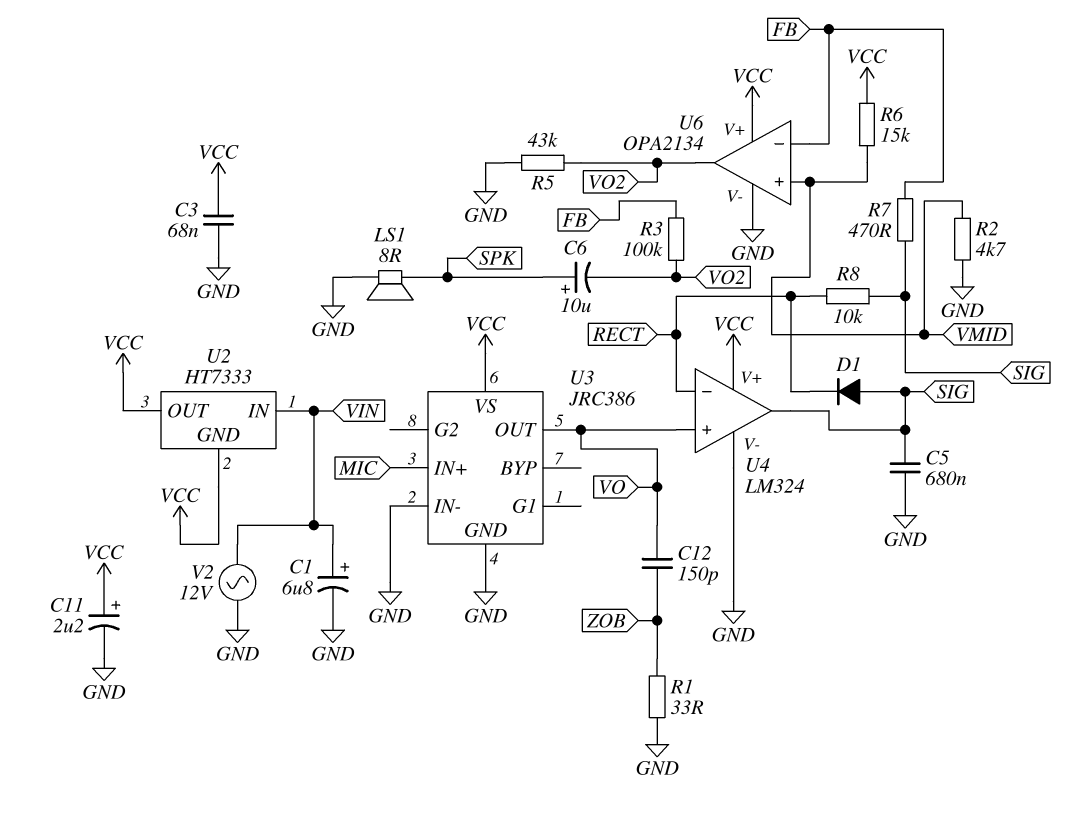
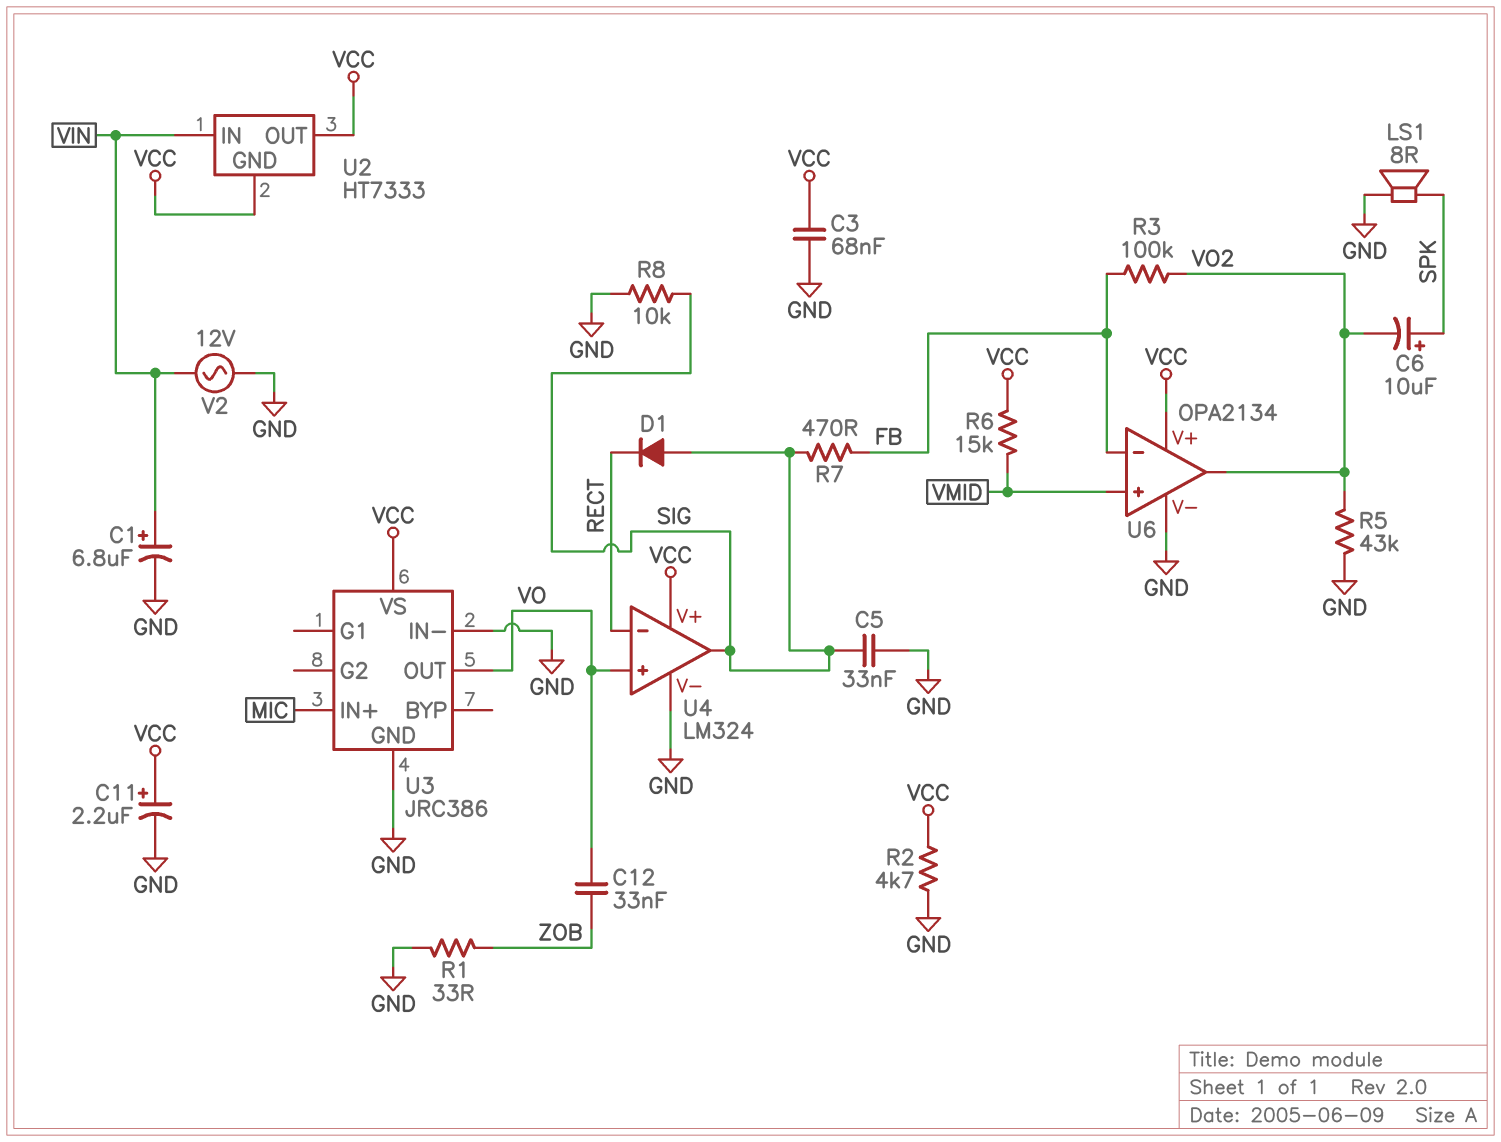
C5: 680nF (GND, SIG) -> 33nF (GND, SIG)
C12: 150pF (VO, ZOB) -> 33nF (VO, ZOB)
R2: 4.7k (GND, VMID) -> 4.7k (GND, VCC)
R8: 10k (RECT, SIG) -> 10k (GND, SIG)

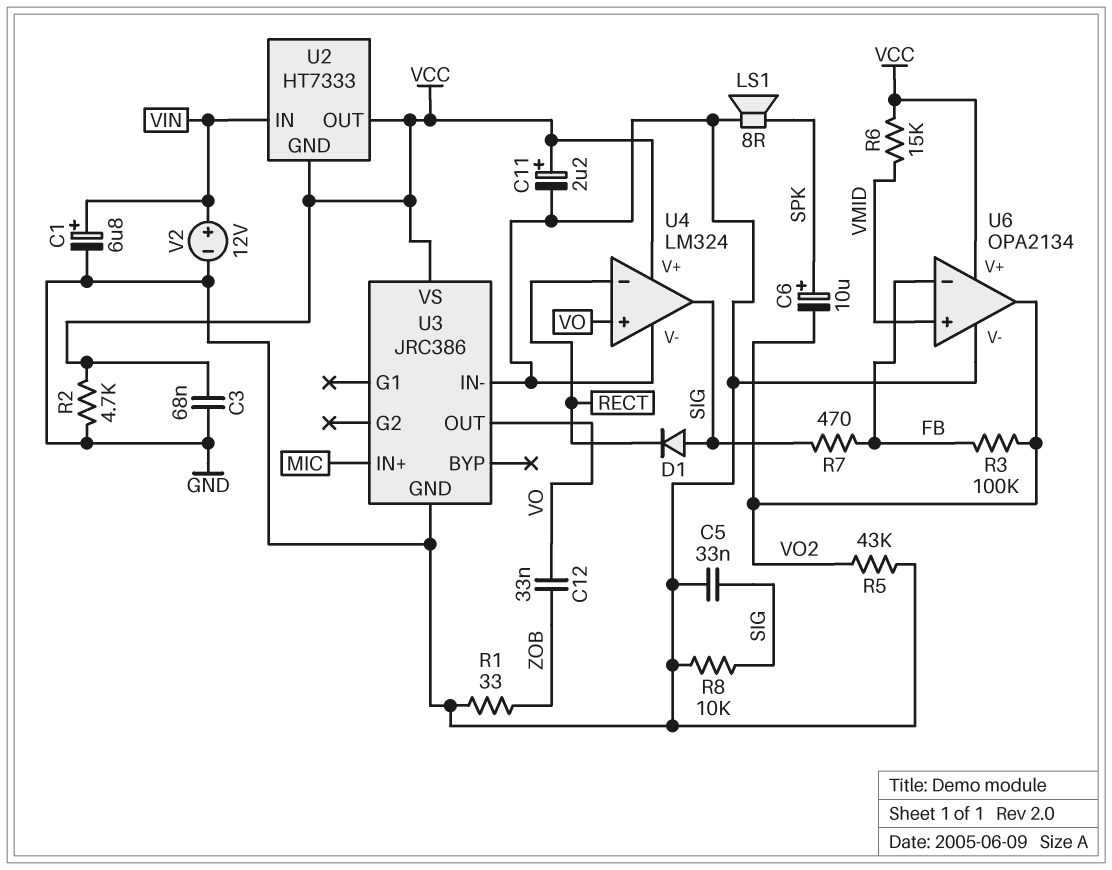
V2: AC 12V (GND, VIN) -> 12V (plus VIN, minus GND)

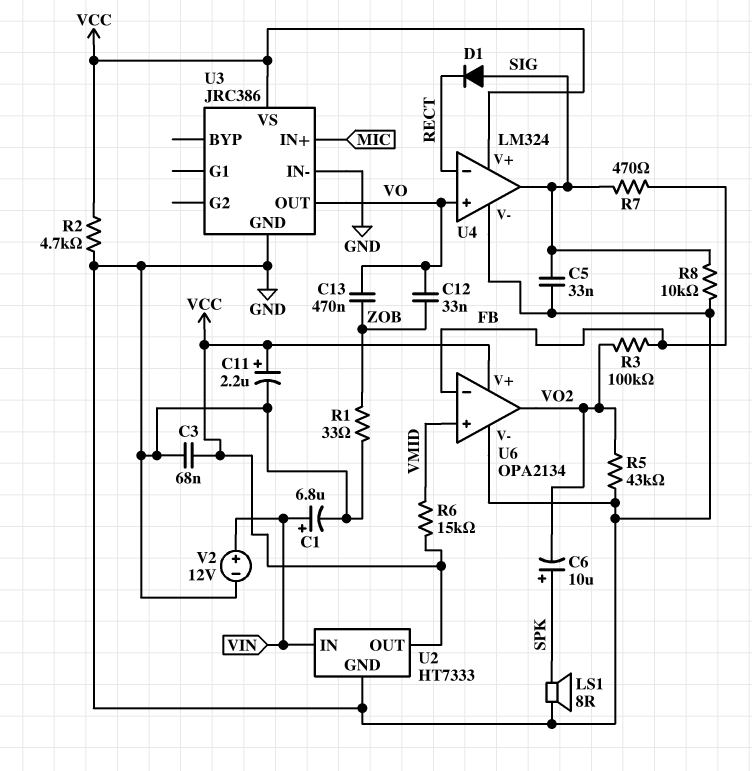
C13: none -> 470nF (VO, ZOB)
U2 pin GND: VCC -> GND

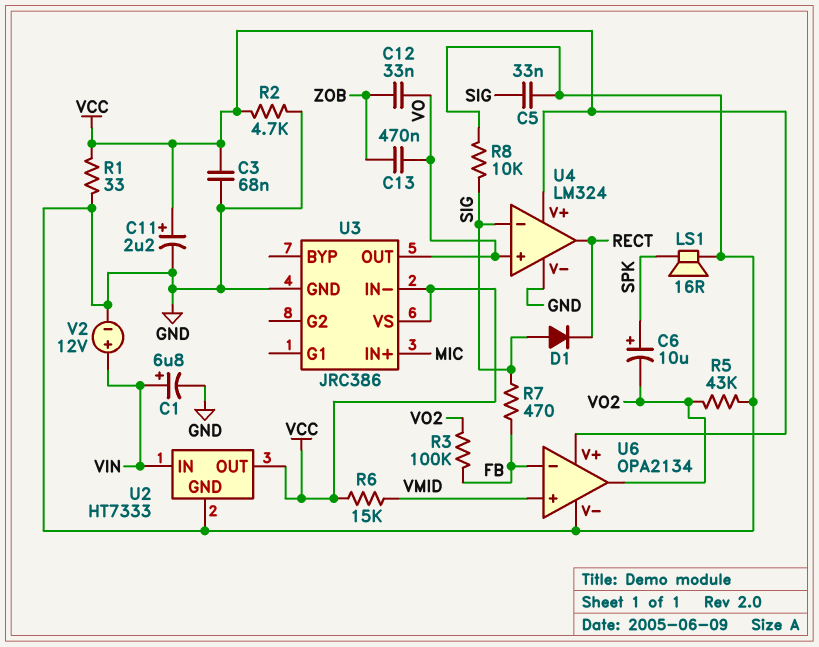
LS1: speaker 8R (GND, SPK) -> speaker 16R (GND, SPK)
R1: 33 (GND, ZOB) -> 33 (GND, VCC)
U3 pin IN-: GND -> VCC
U4 pin in-: RECT -> SIG
U4 pin out: SIG -> RECT

